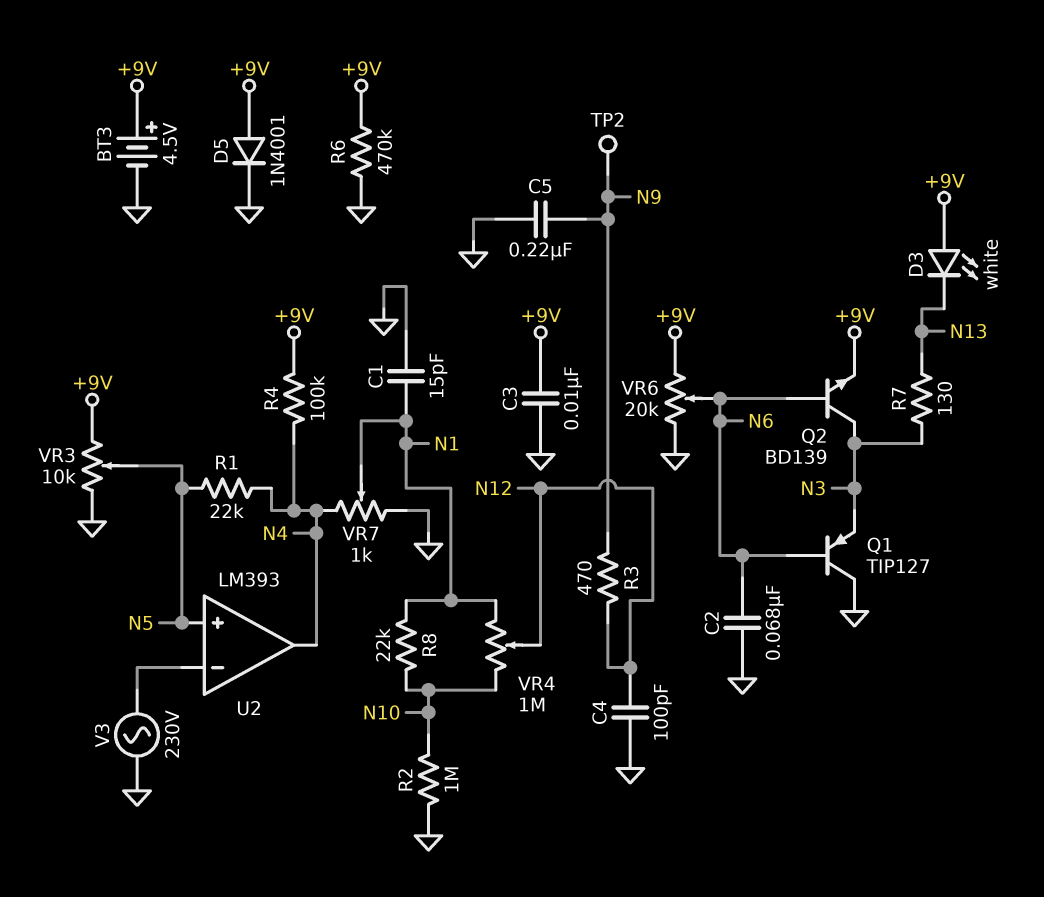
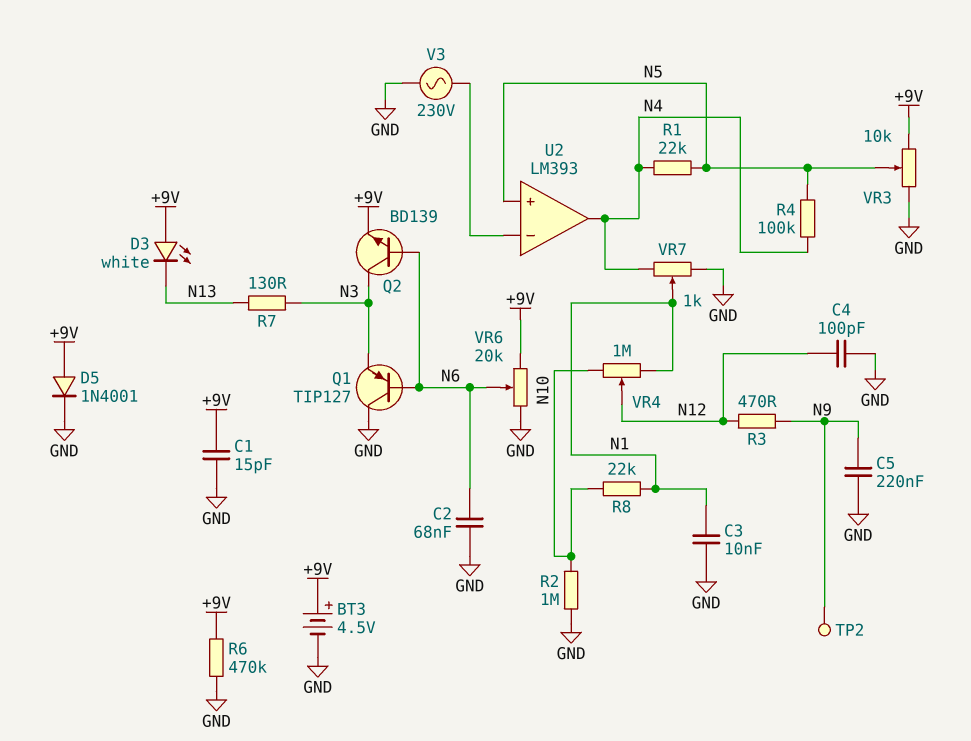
C1: 15pF (GND, N1) -> 15pF (+9V, GND)
C3: 10nF (+9V, GND) -> 10nF (GND, N1)
R4: 100k (+9V, N4) -> 100k (N4, N5)

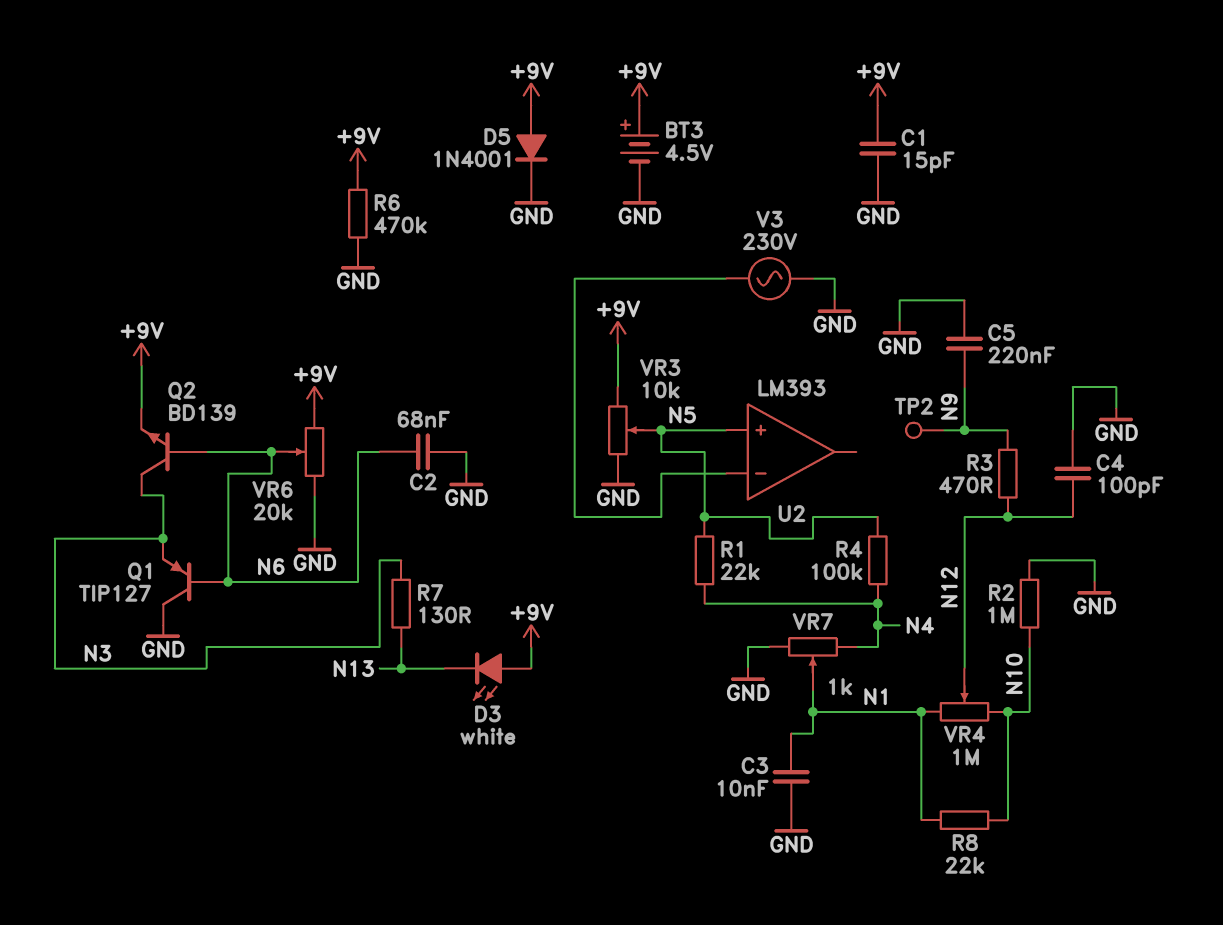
U2 pin out: N4 -> none

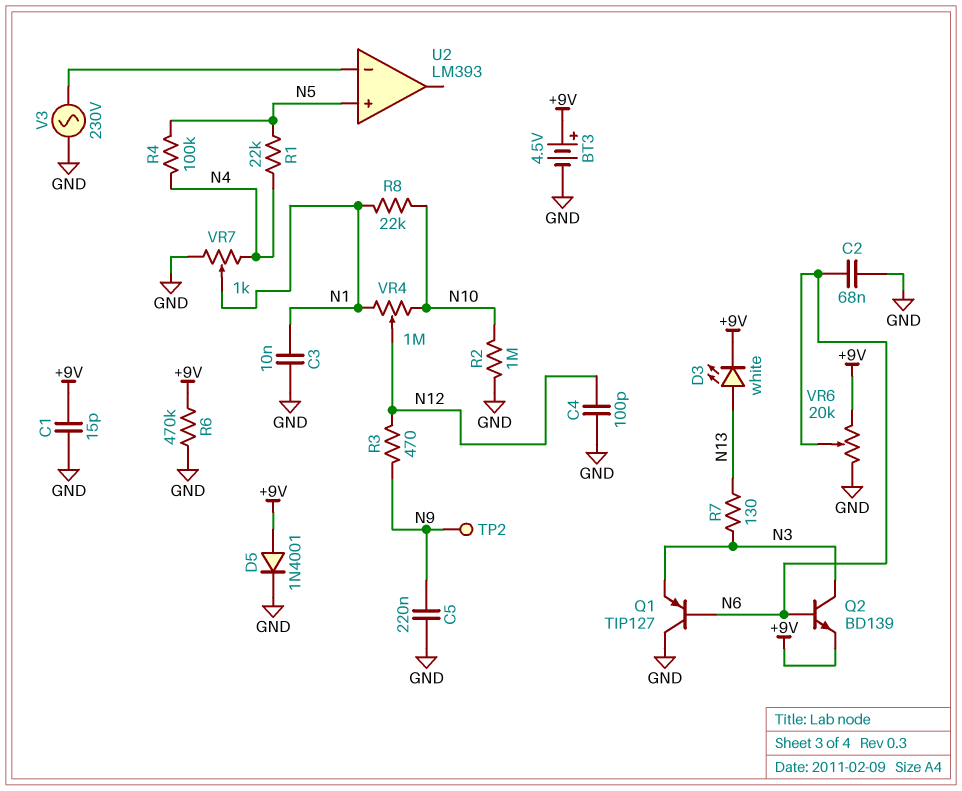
D3: LED white (A +9V, K N13) -> LED white (A N13, K +9V)
VR3: 10k (+9V, GND, wiper N5) -> none

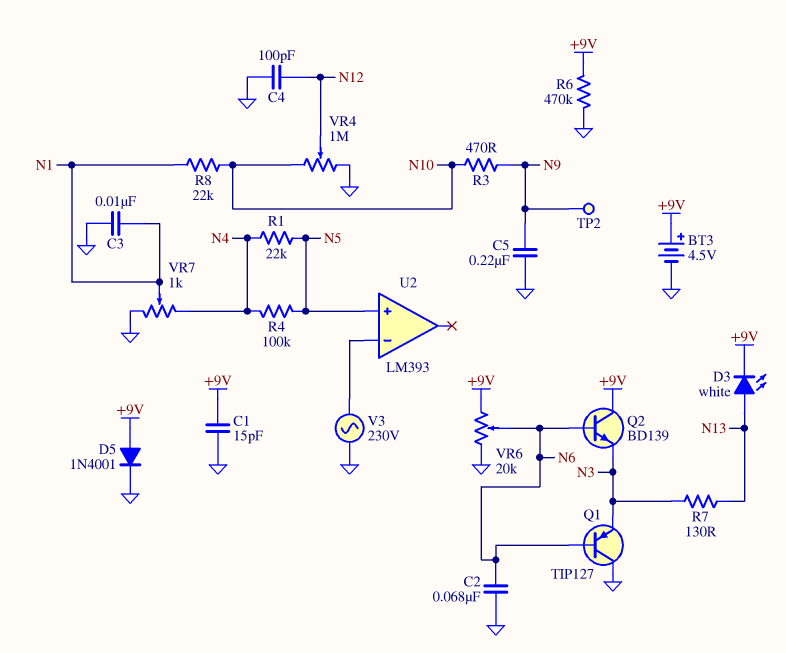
Q2: NPN BD139 (B N6, C N3, E +9V) -> NPN BD139 (B N6, C +9V, E N3)
R2: 1M (GND, N10) -> none
R3: 470 (N9, N12) -> 470 (N9, N10)
VR4: 1M (N1, N10, wiper N12) -> 1M (GND, N10, wiper N12)

